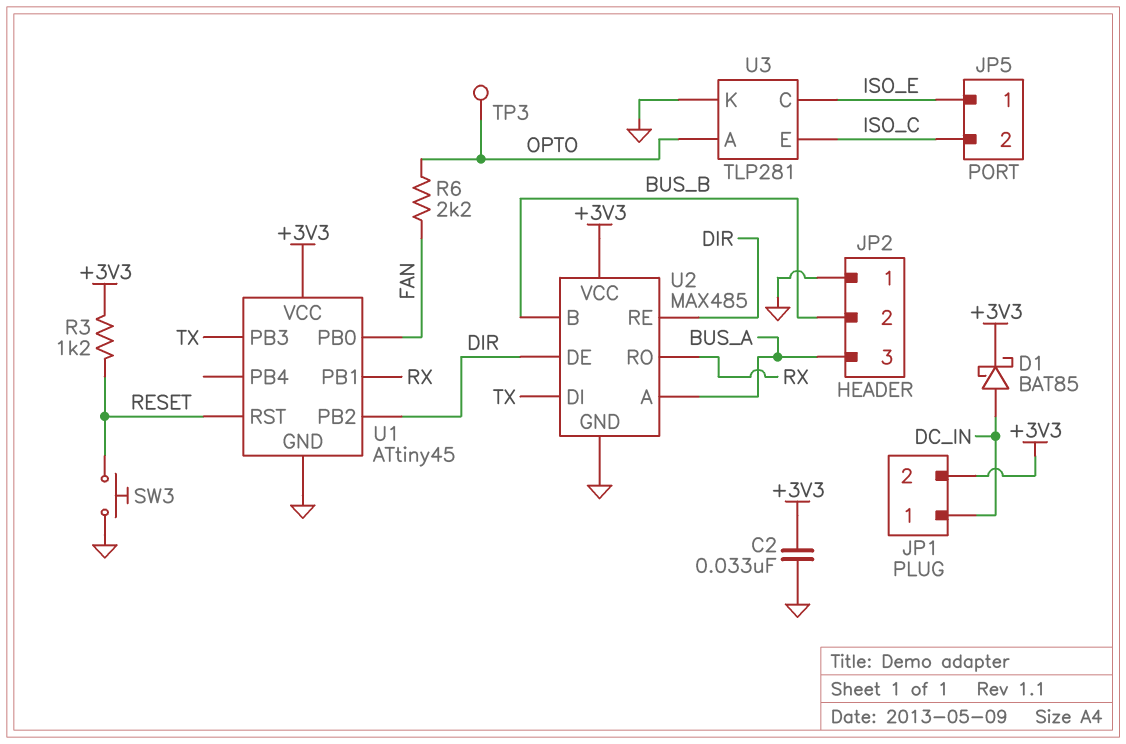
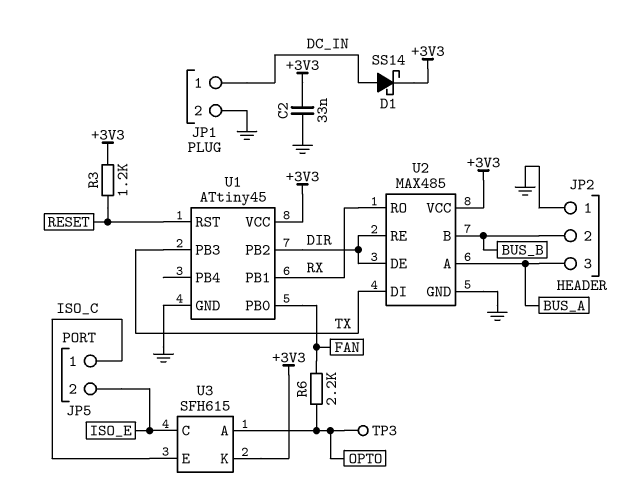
D1: schottky BAT85 (A DC_IN, K +3V3) -> schottky SS14 (A DC_IN, K +3V3)
JP1 pin 2: +3V3 -> GND
JP5 pin 1: ISO_E -> ISO_C
JP5 pin 2: ISO_C -> ISO_E
SW3: button (GND, RESET) -> none
U3: TLP281 -> SFH615
U3 pin K: GND -> +3V3

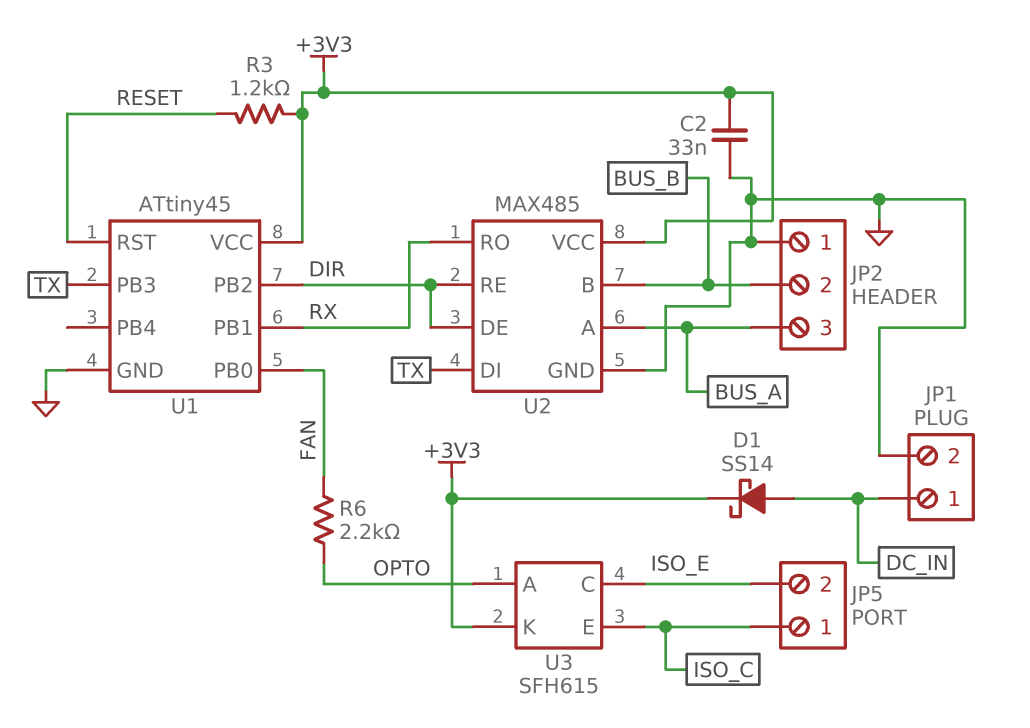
TP3: test point (OPTO) -> none

